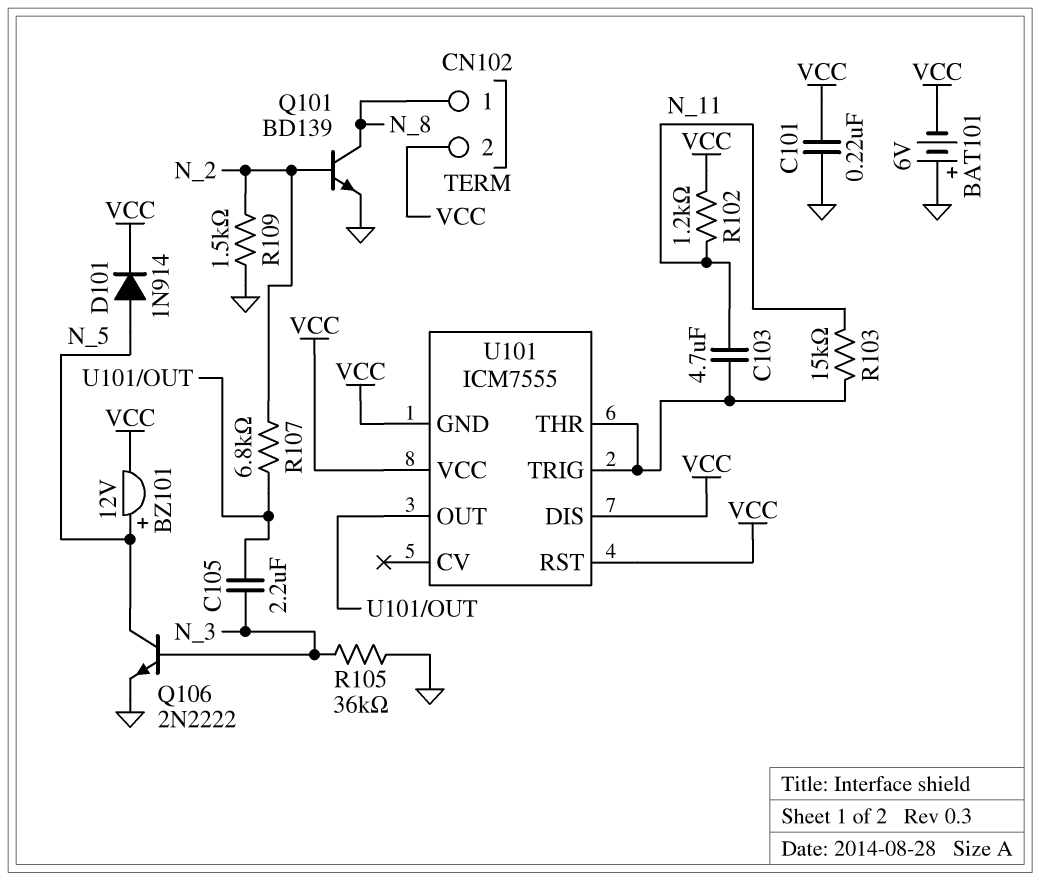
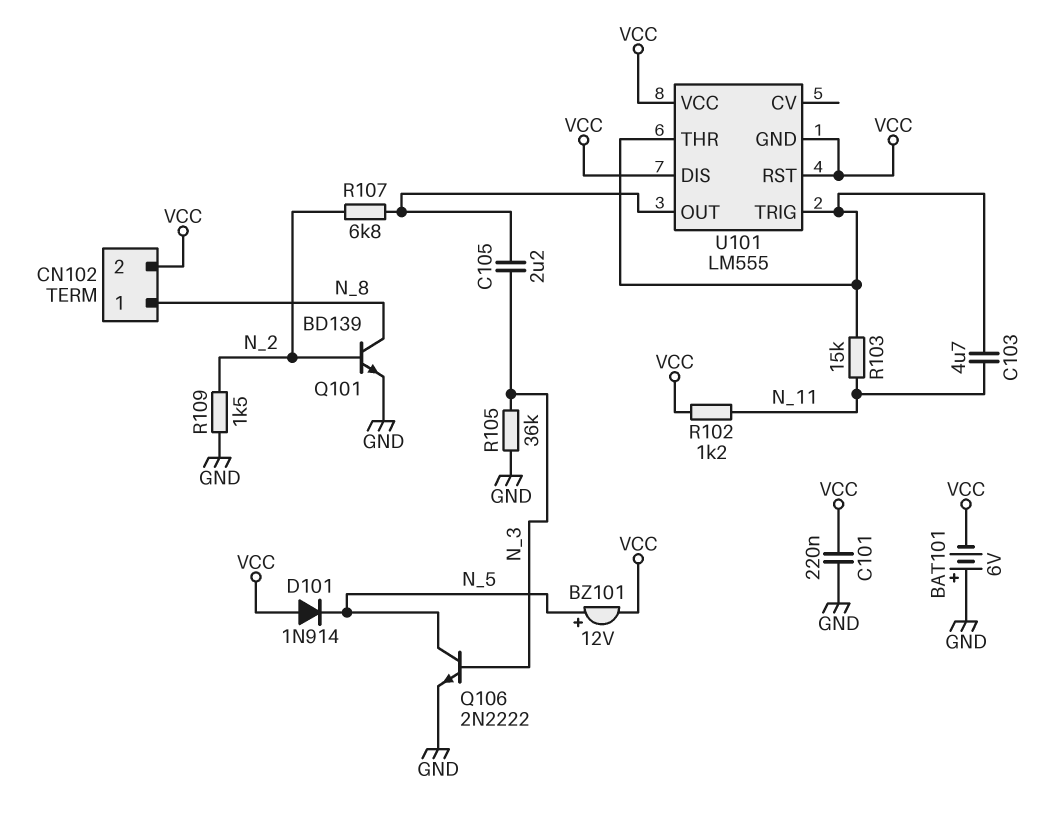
D101: diode 1N914 (A N_5, K VCC) -> diode 1N914 (A VCC, K N_5)
U101: ICM7555 -> LM555

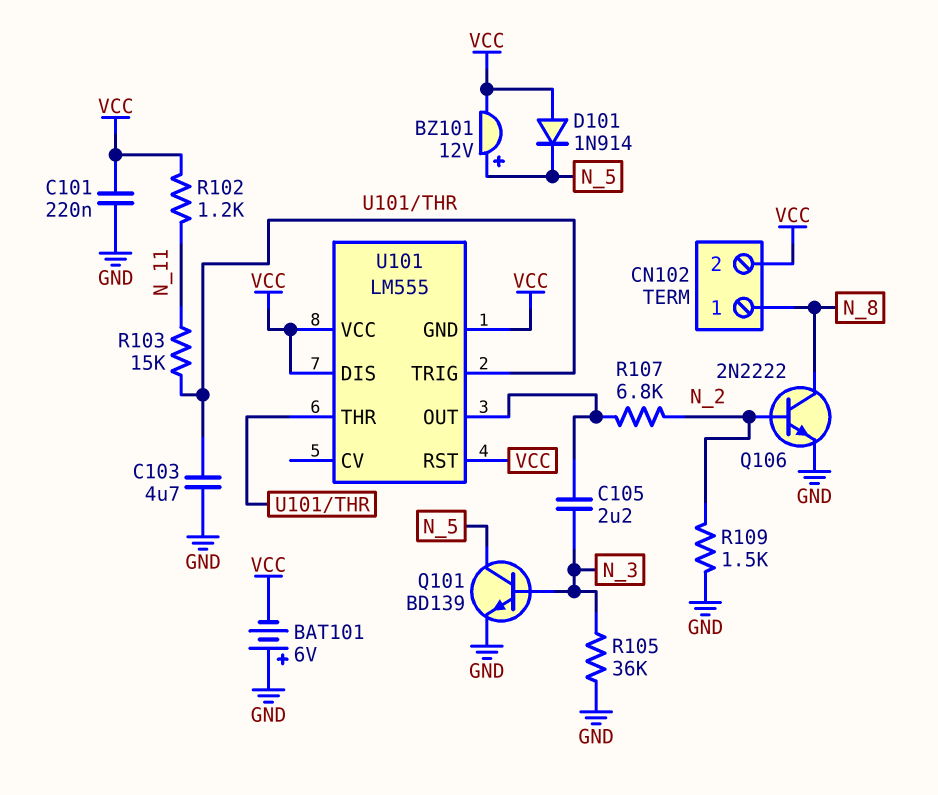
C103: 4.7uF (N_11, U101/THR) -> 4.7uF (GND, U101/THR)
Q101: NPN BD139 (B N_2, C N_8, E GND) -> NPN BD139 (B N_3, C N_5, E GND)
Q106: NPN 2N2222 (B N_3, C N_5, E GND) -> NPN 2N2222 (B N_2, C N_8, E GND)

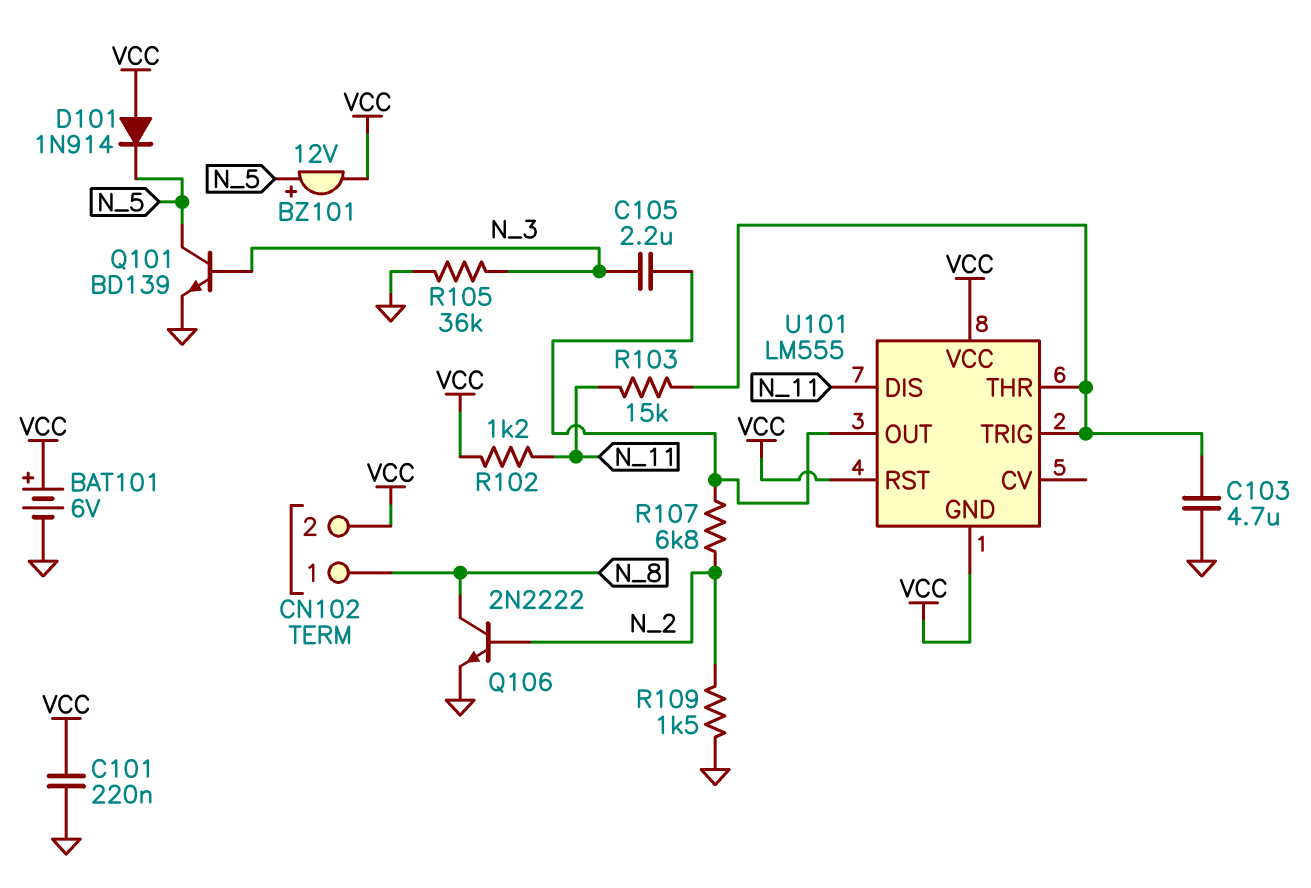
BAT101: 6V (plus GND, minus VCC) -> 6V (plus VCC, minus GND)
U101 pin DIS: VCC -> N_11

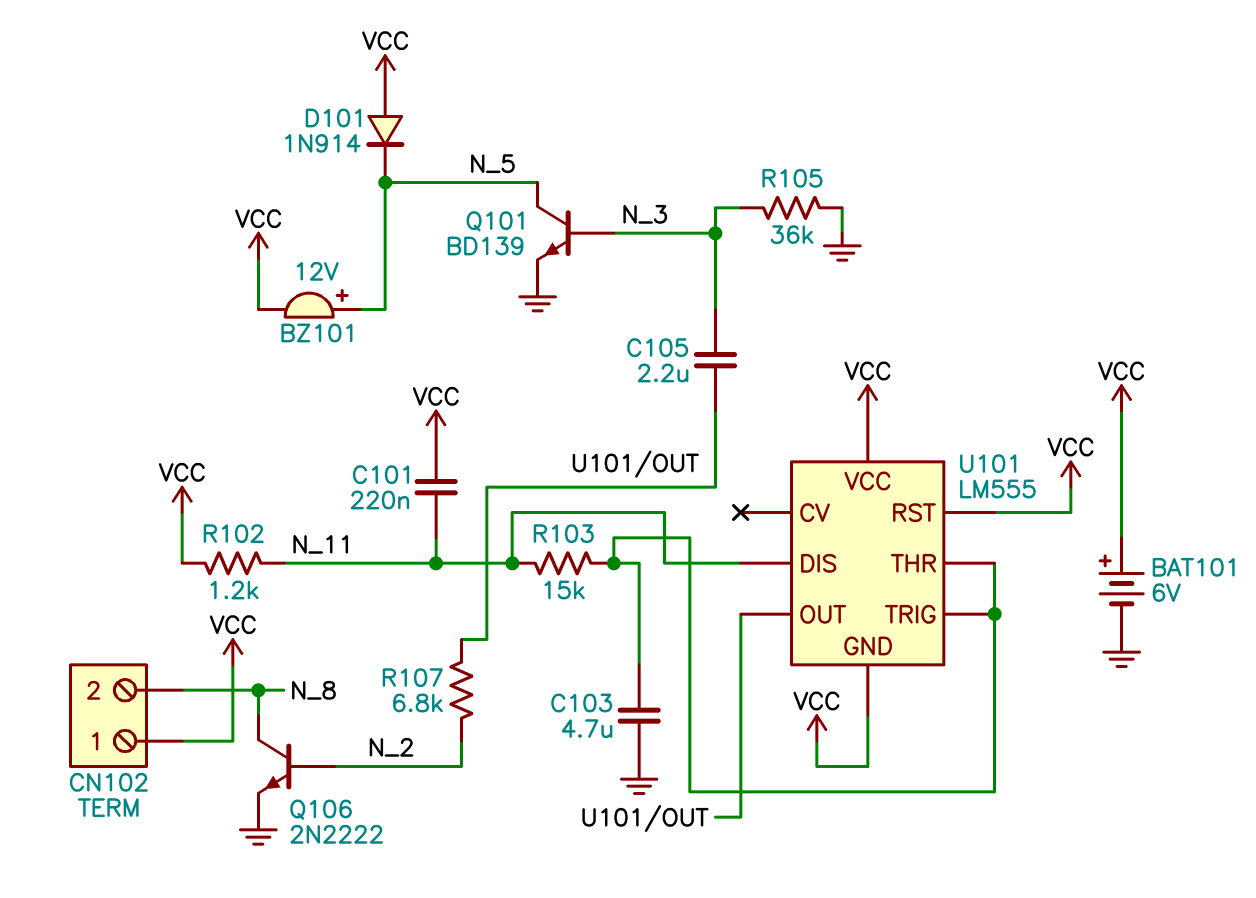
C101: 220nF (GND, VCC) -> 220nF (N_11, VCC)
CN102 pin 1: N_8 -> VCC
CN102 pin 2: VCC -> N_8
R109: 1.5k (GND, N_2) -> none

